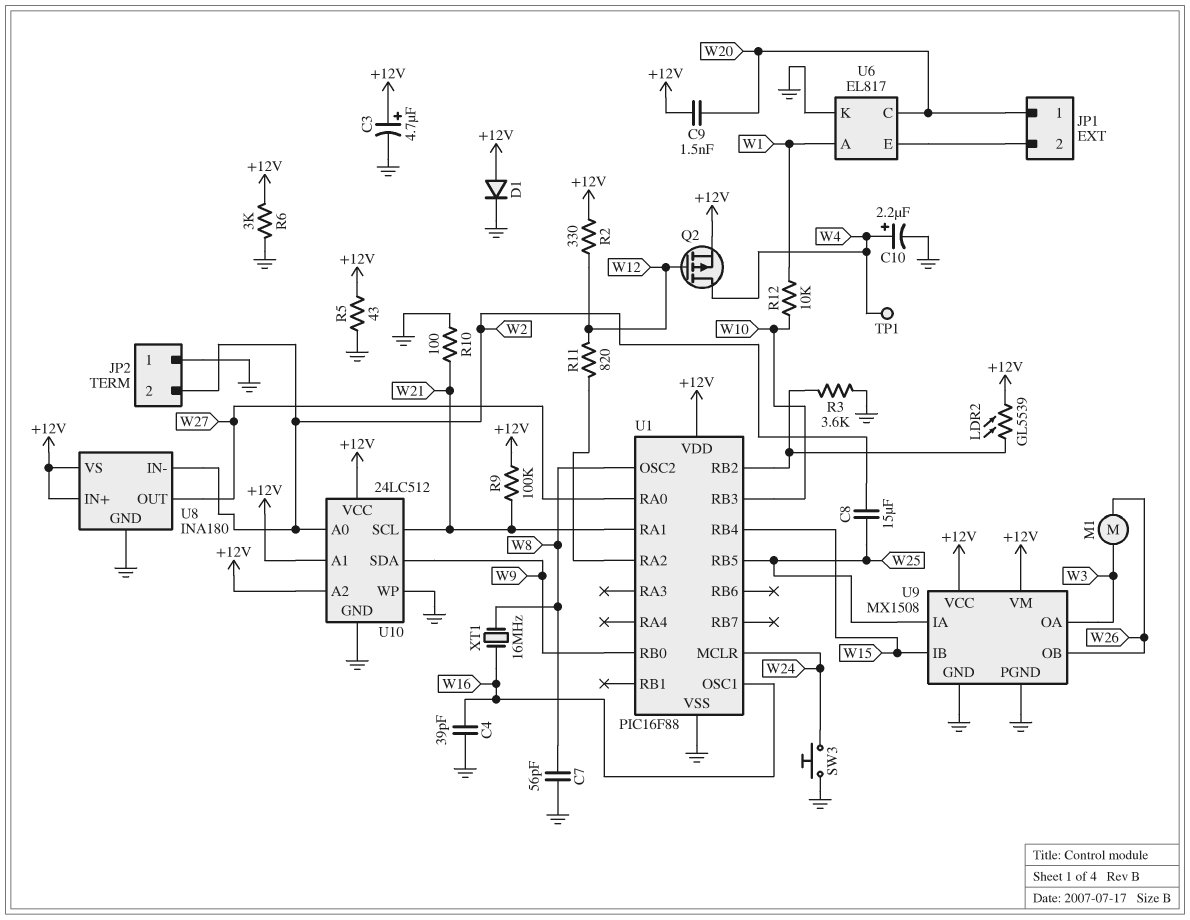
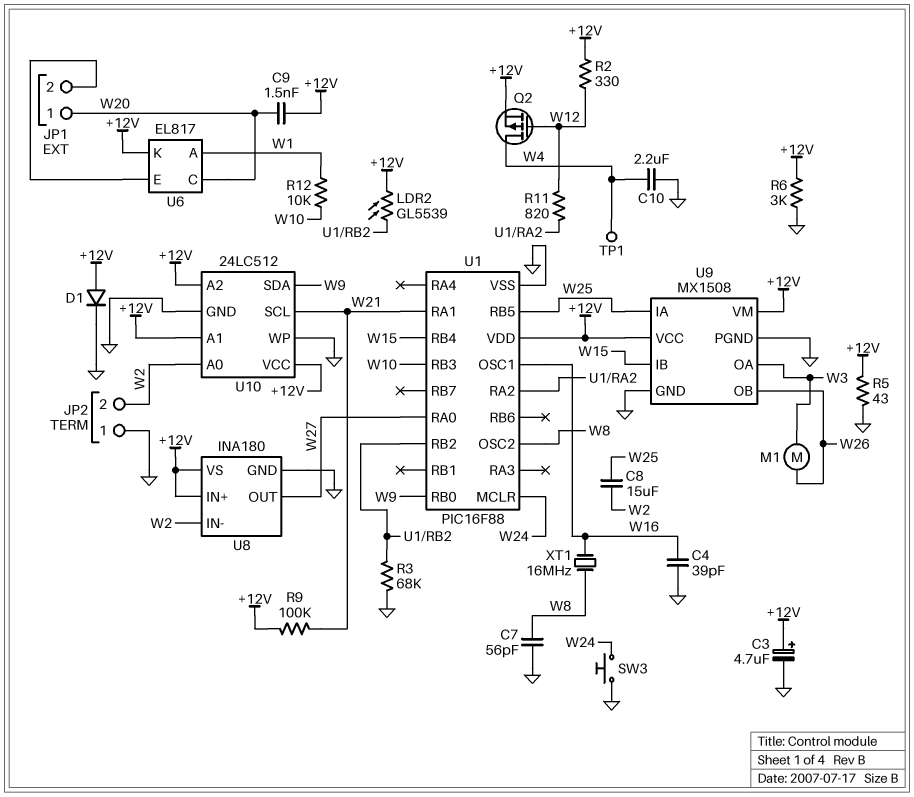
C10: 2.2uF (plus W4, minus GND) -> 2.2uF (GND, W4)
R3: 3.6k (GND, U1/RB2) -> 68k (GND, U1/RB2)
R10: 100 (GND, W21) -> none
U6 pin K: GND -> +12V

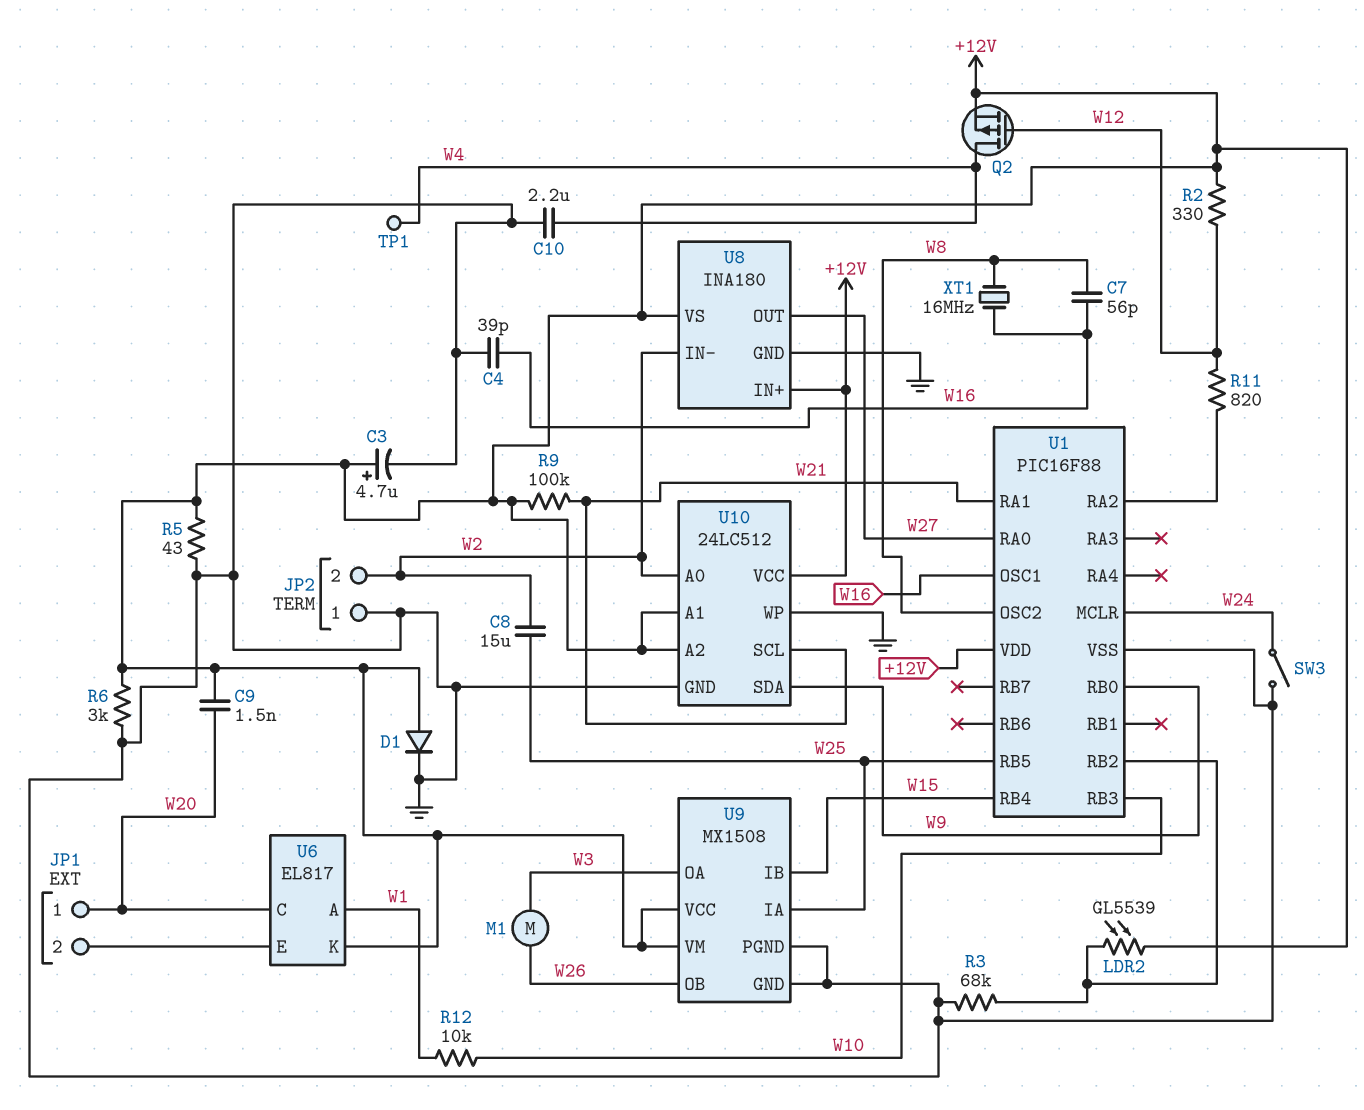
C7: 56pF (GND, W8) -> 56pF (W8, W16)
SW3: button (GND, W24) -> switch (GND, W24)

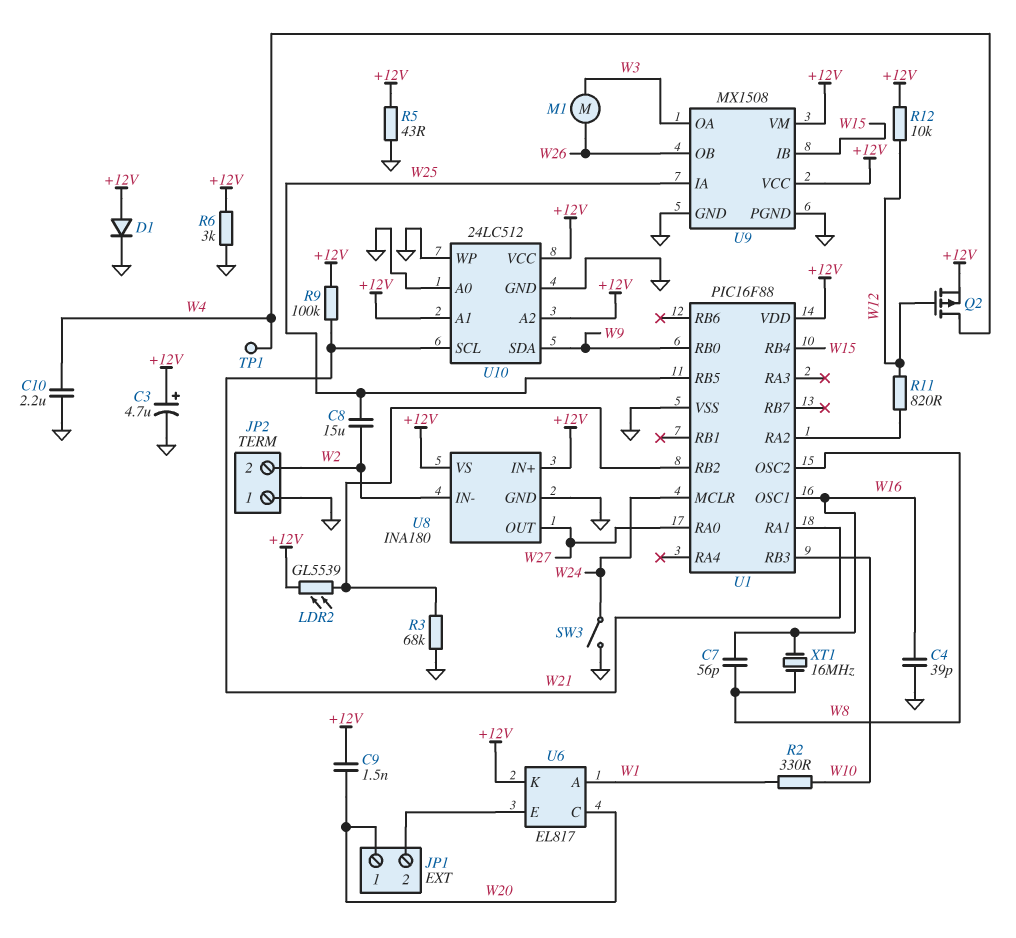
R2: 330 (+12V, W12) -> 330 (W1, W10)
R12: 10k (W1, W10) -> 10k (+12V, W12)
U10 pin A0: W2 -> GND

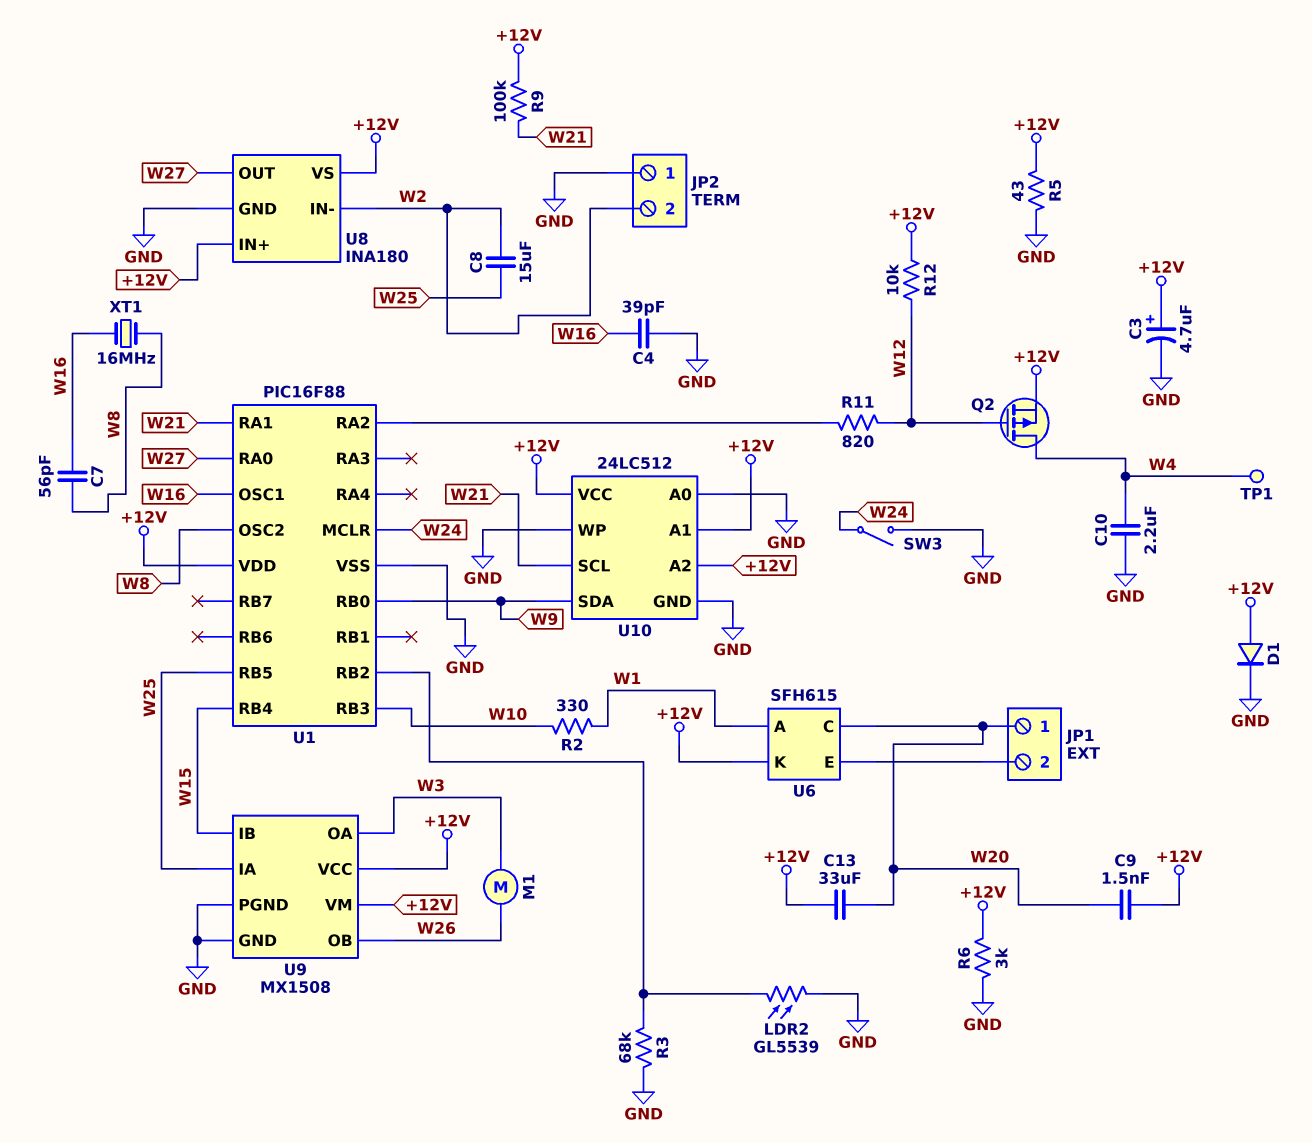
C13: none -> 33uF (+12V, W20)
LDR2: GL5539 (+12V, U1/RB2) -> GL5539 (GND, U1/RB2)
U6: EL817 -> SFH615

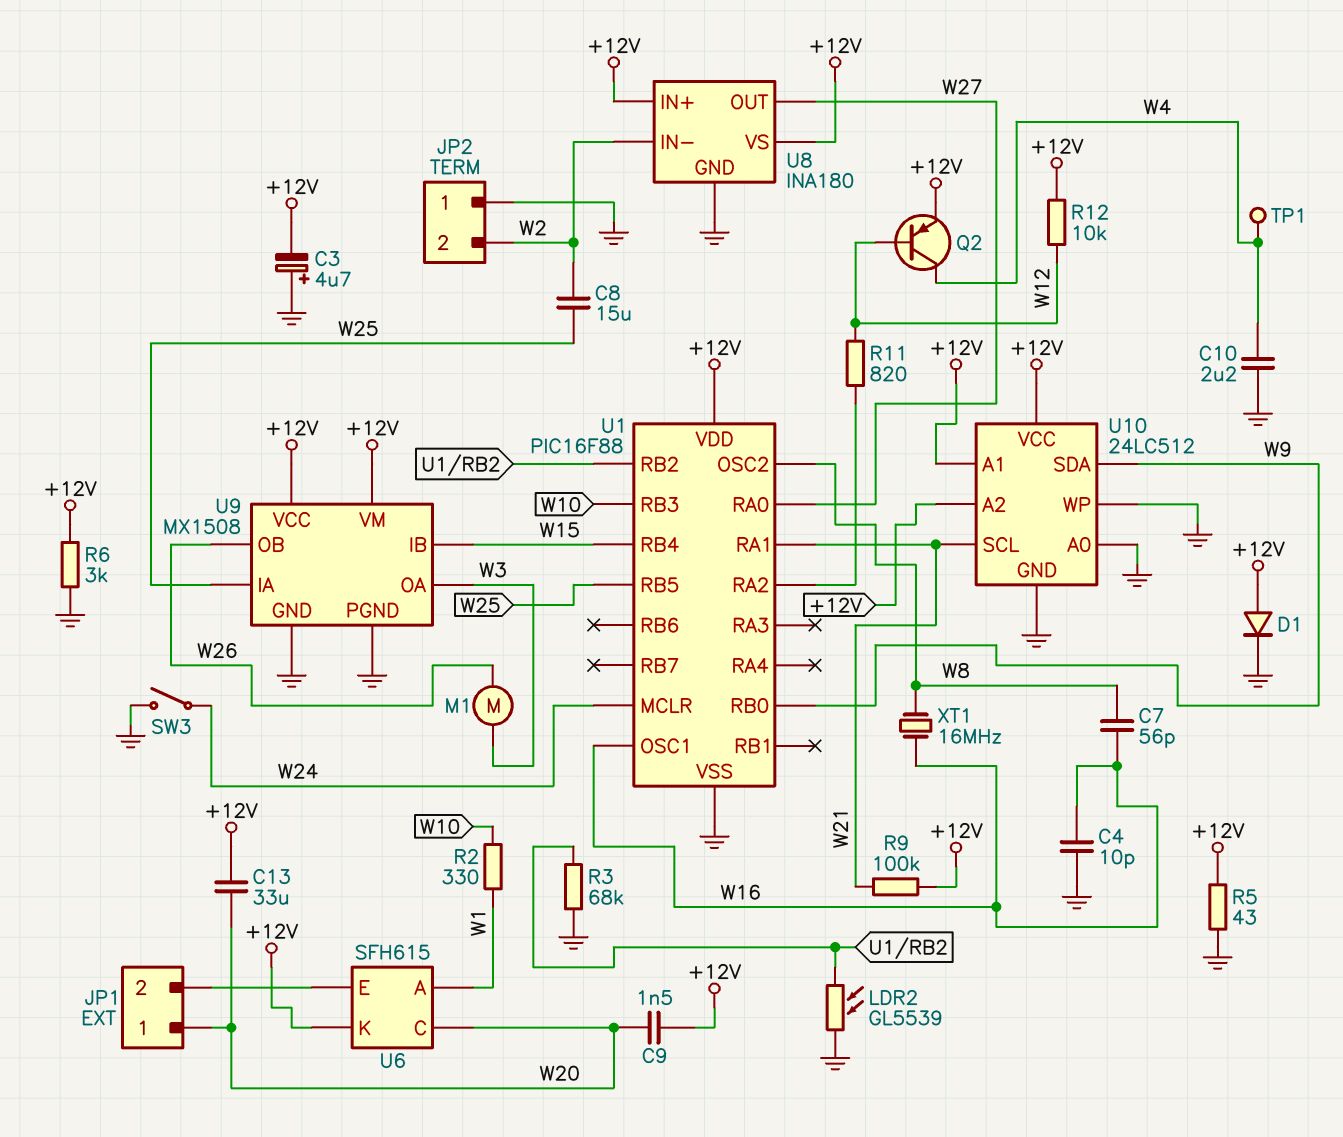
C3: 4.7uF (plus +12V, minus GND) -> 4.7uF (plus GND, minus +12V)
C4: 39pF (GND, W16) -> 10pF (GND, W16)
Q2: PMOS (G W12, D W4, S +12V) -> PNP (B W12, C W4, E +12V)

